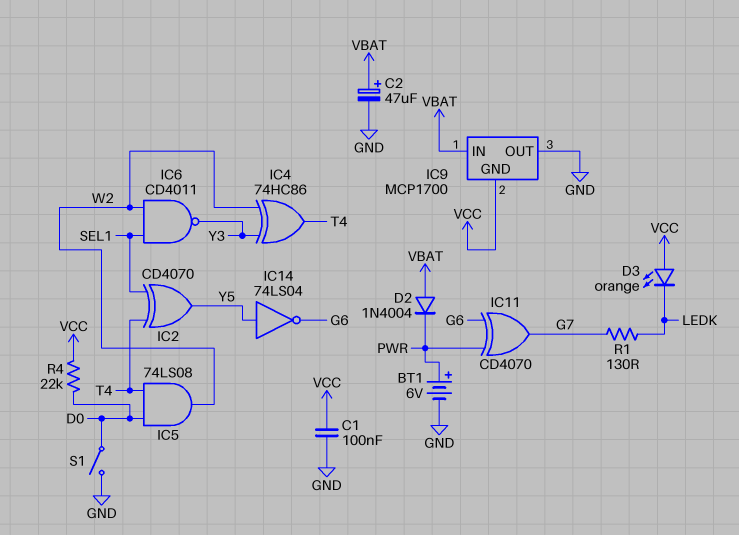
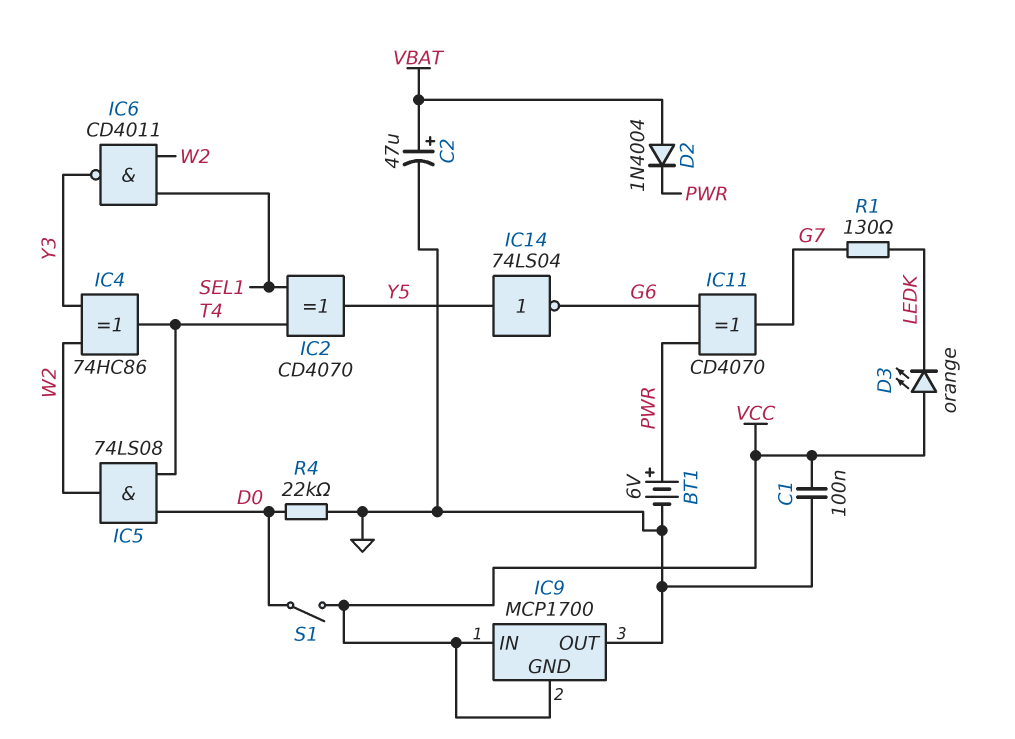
IC9 pin IN: VBAT -> VCC
R4: 22k (D0, VCC) -> 22k (D0, GND)
S1: switch (D0, GND) -> switch (D0, VCC)

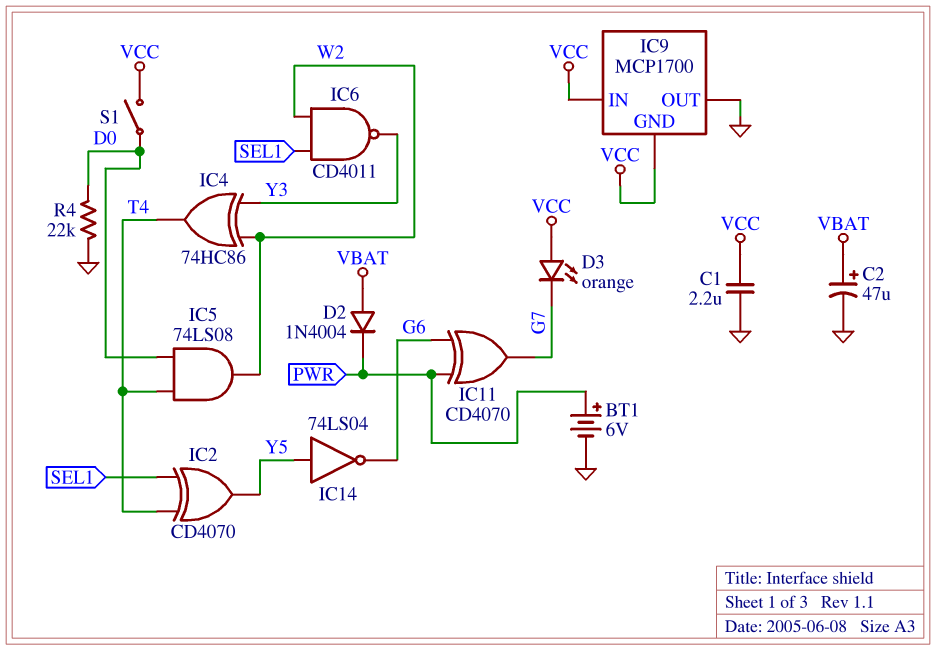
C1: 100nF (GND, VCC) -> 2.2uF (GND, VCC)
D3: LED orange (A VCC, K LEDK) -> LED orange (A VCC, K G7)
R1: 130 (G7, LEDK) -> none

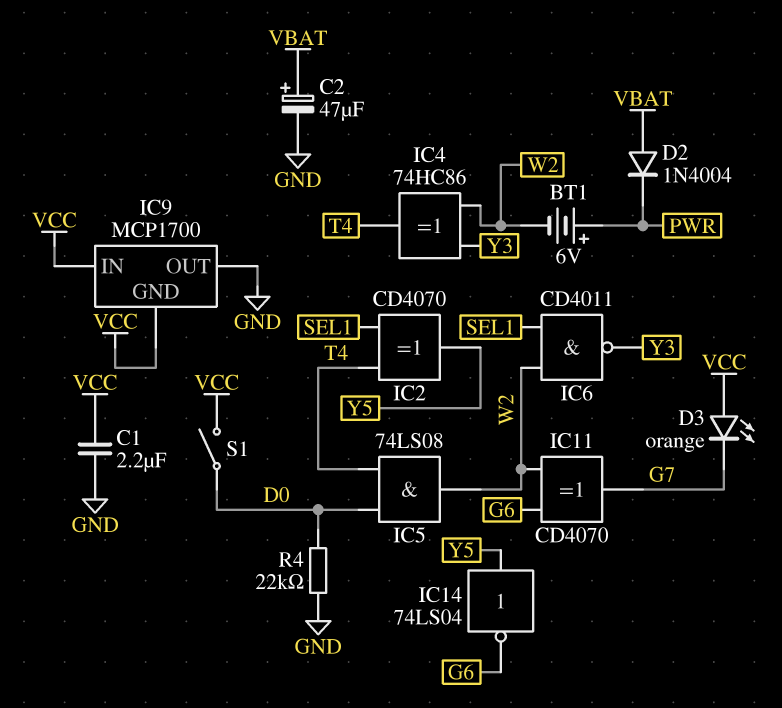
BT1: 6V (plus PWR, minus GND) -> 6V (plus PWR, minus W2)
IC11: XOR CD4070 (in G6, in PWR, out G7) -> XOR CD4070 (in G6, in W2, out G7)

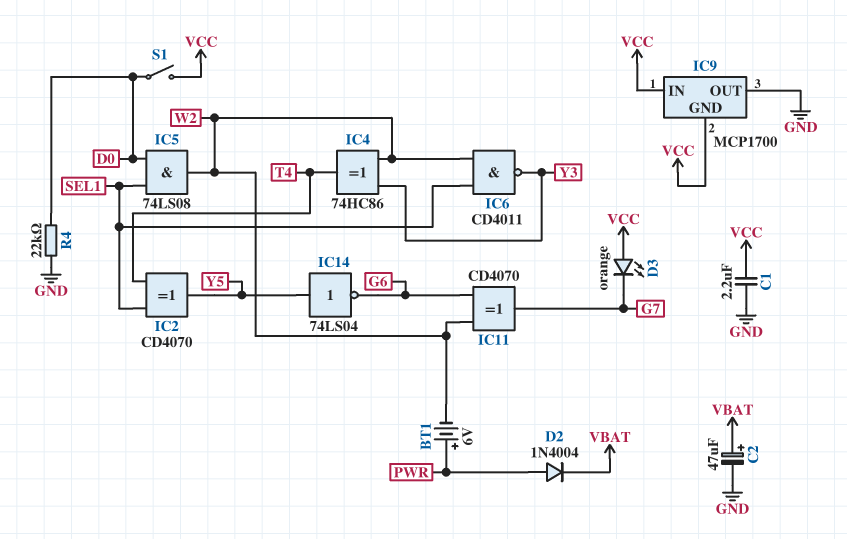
D2: diode 1N4004 (A VBAT, K PWR) -> diode 1N4004 (A PWR, K VBAT)
IC5: AND 74LS08 (in D0, in T4, out W2) -> AND 74LS08 (in D0, in SEL1, out W2)

